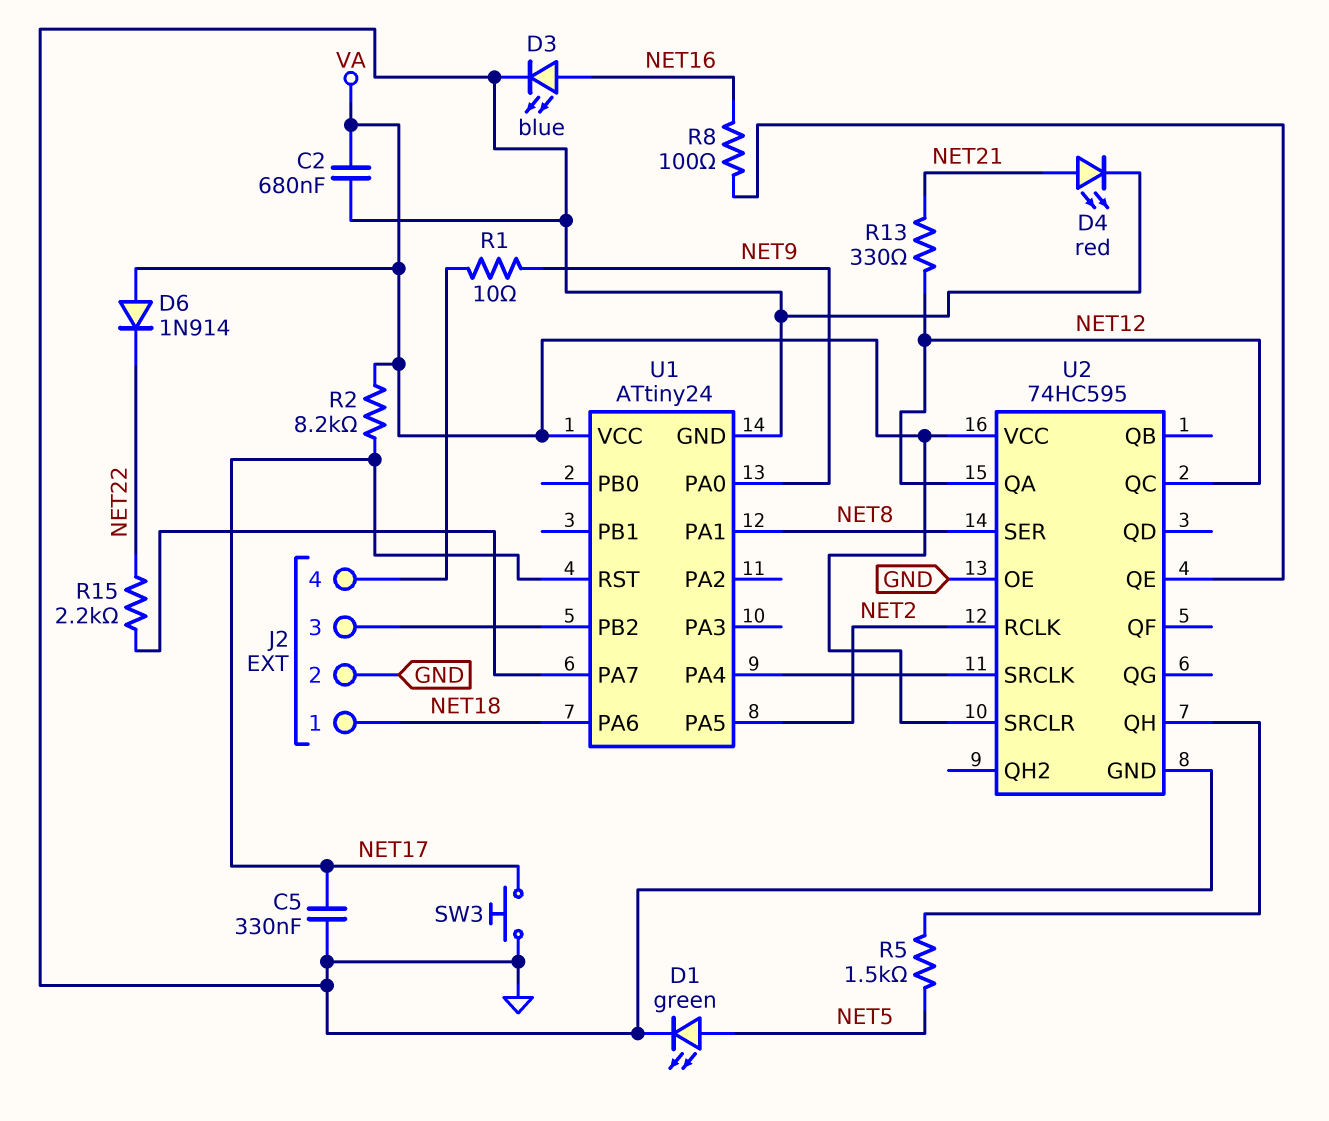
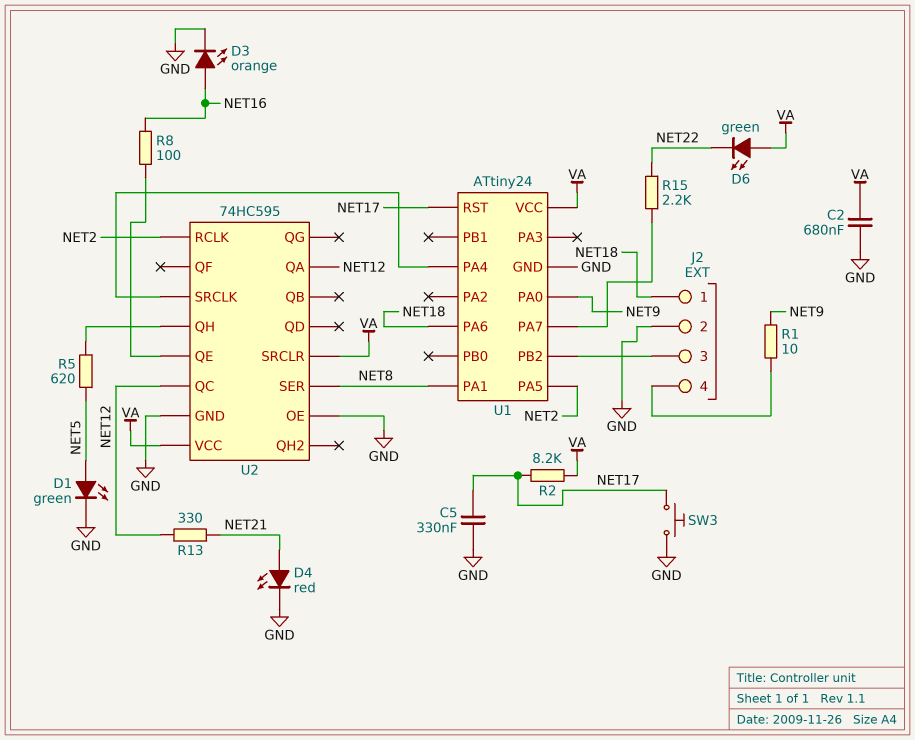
D3: LED blue (A NET16, K GND) -> LED orange (A NET16, K GND)
D6: diode 1N914 (A VA, K NET22) -> LED green (A VA, K NET22)
R5: 1.5k (NET5, U2/QH) -> 620 (NET5, U2/QH)

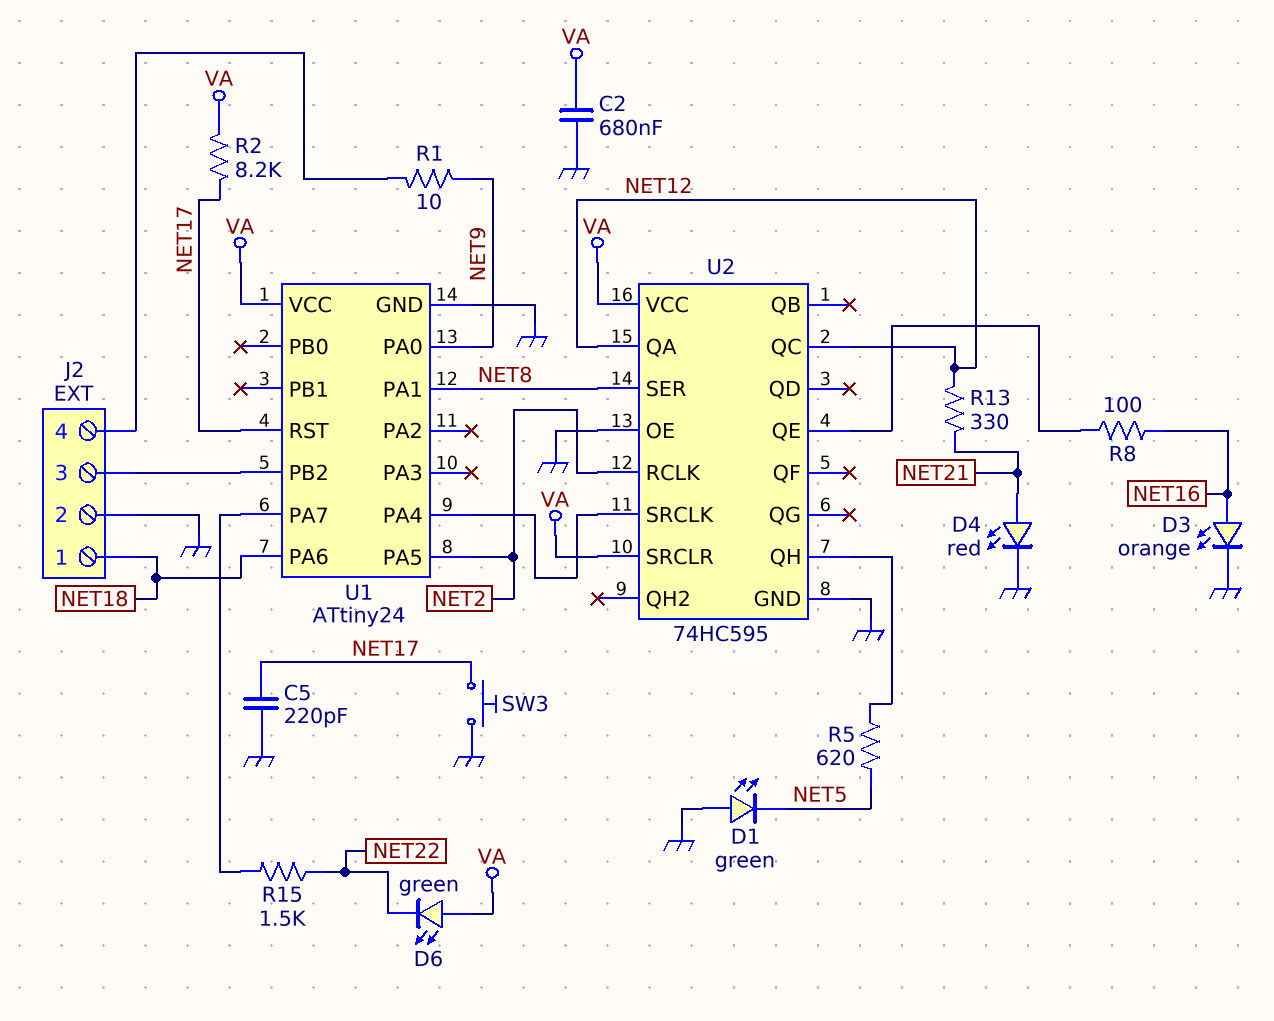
C5: 330nF (GND, NET17) -> 220pF (GND, NET17)
D1: LED green (A NET5, K GND) -> LED green (A GND, K NET5)
R15: 2.2k (NET22, U1/PA7) -> 1.5k (NET22, U1/PA7)

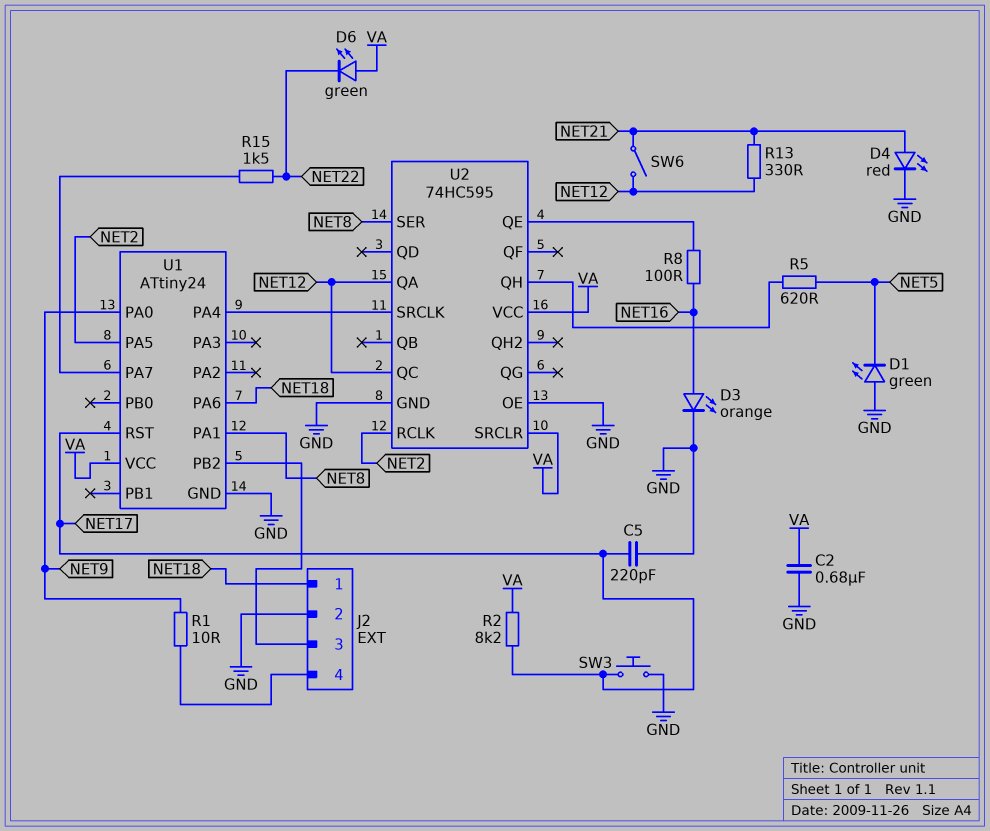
SW6: none -> switch (NET12, NET21)

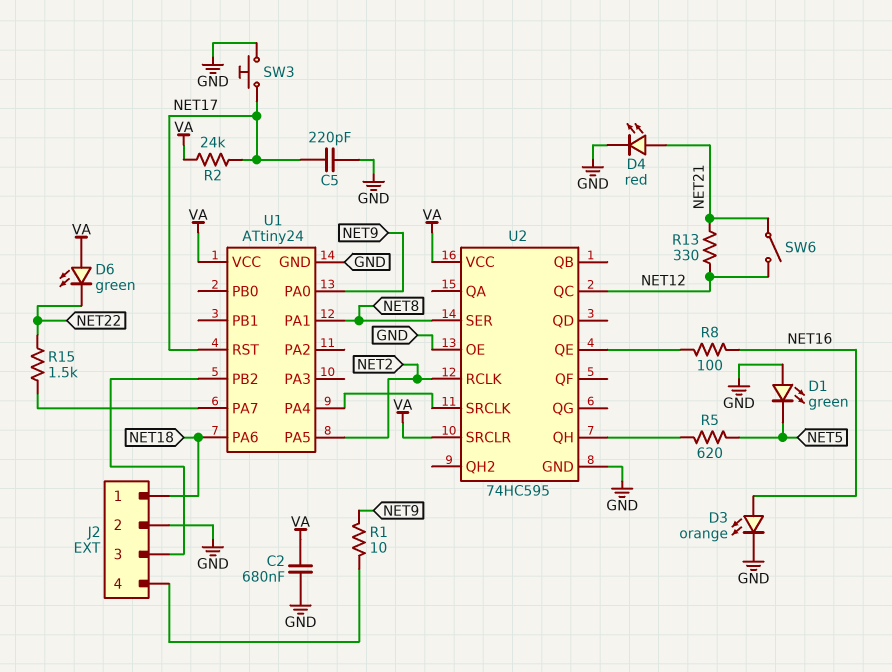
R2: 8.2k (NET17, VA) -> 24k (NET17, VA)
U2 pin QA: NET12 -> none

